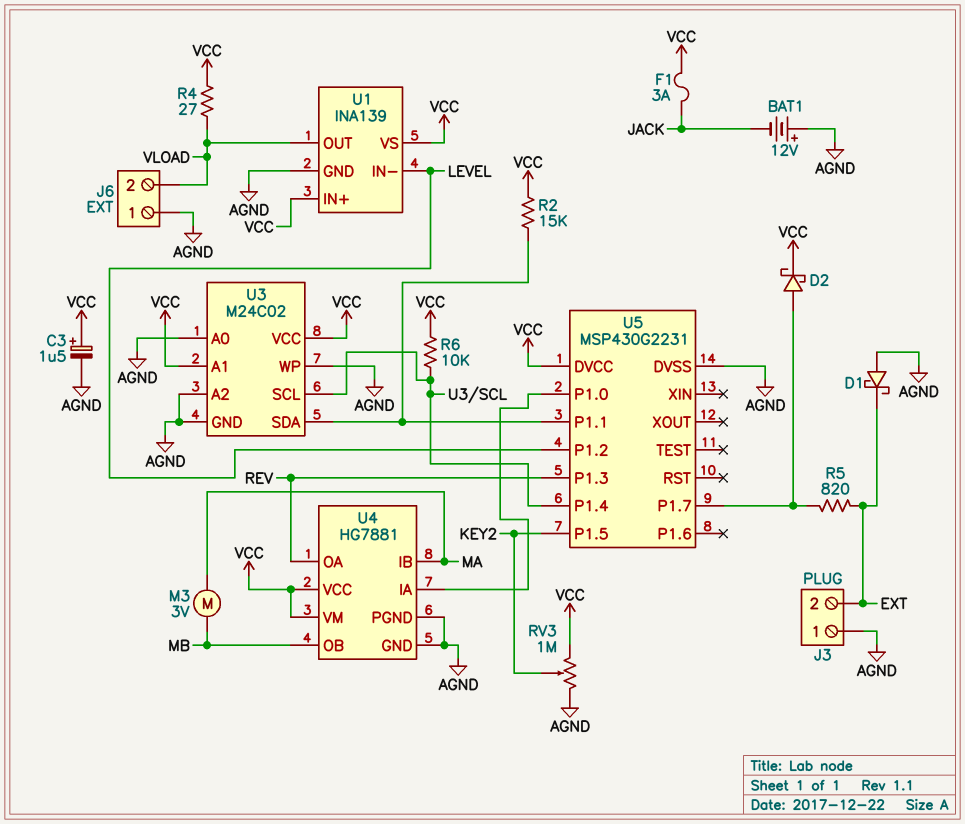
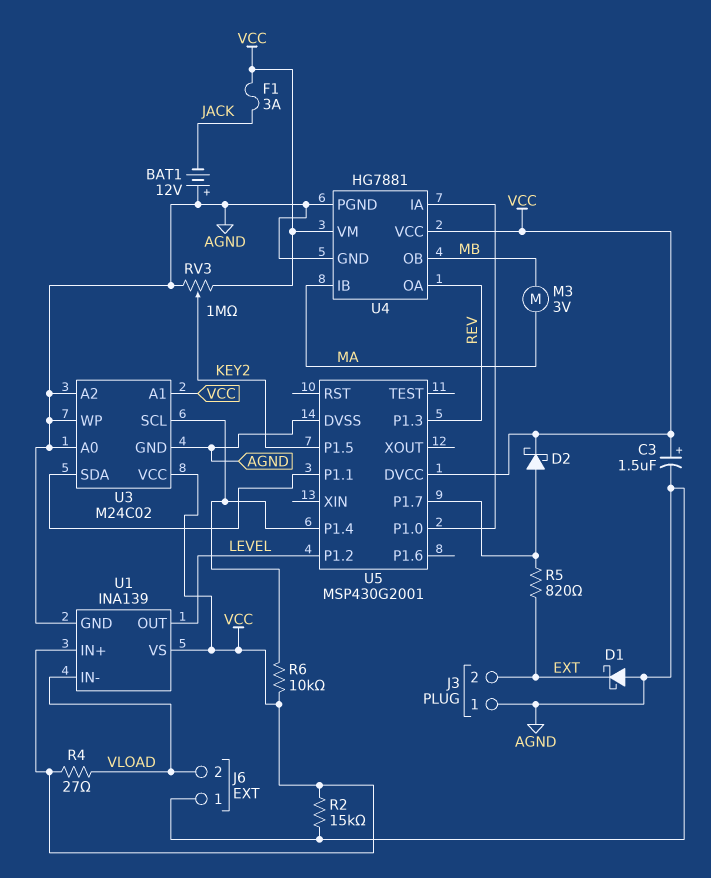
R2: 15k (U3/SDA, VCC) -> 15k (AGND, VCC)
U1 pin IN-: LEVEL -> VLOAD
U1 pin OUT: VLOAD -> LEVEL
U5: MSP430G2231 -> MSP430G2001

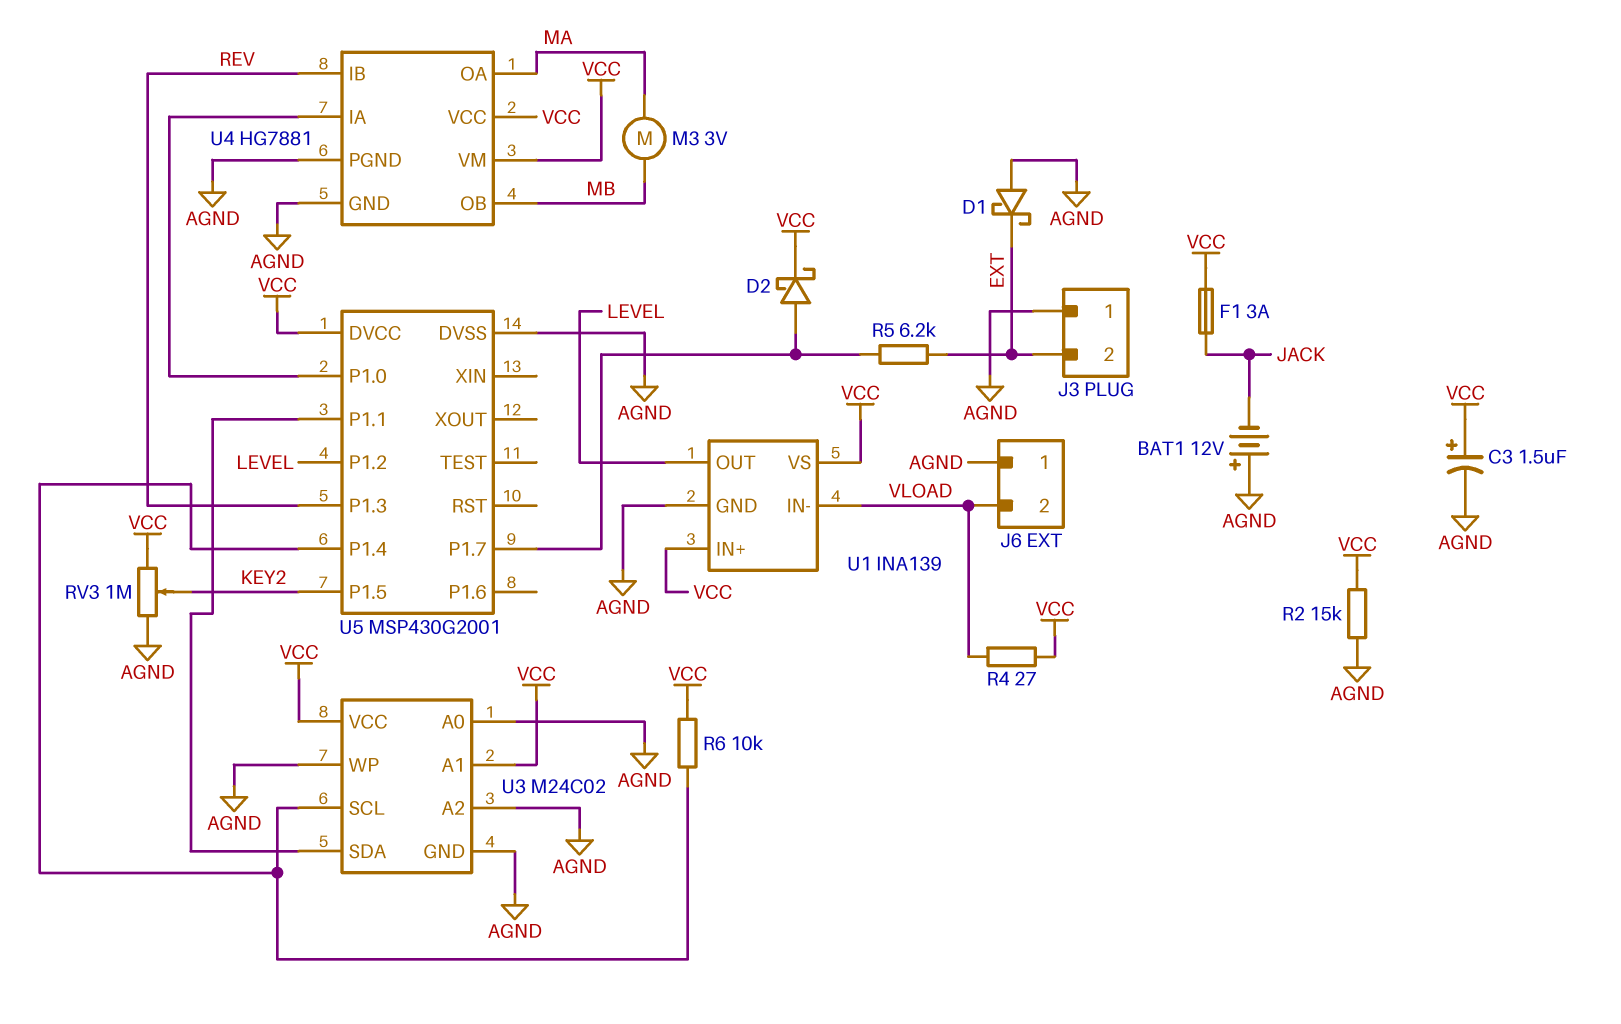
R5: 820 (EXT, U5/P1.7) -> 6.2k (EXT, U5/P1.7)
U4 pin IB: MA -> REV
U4 pin OA: REV -> MA

